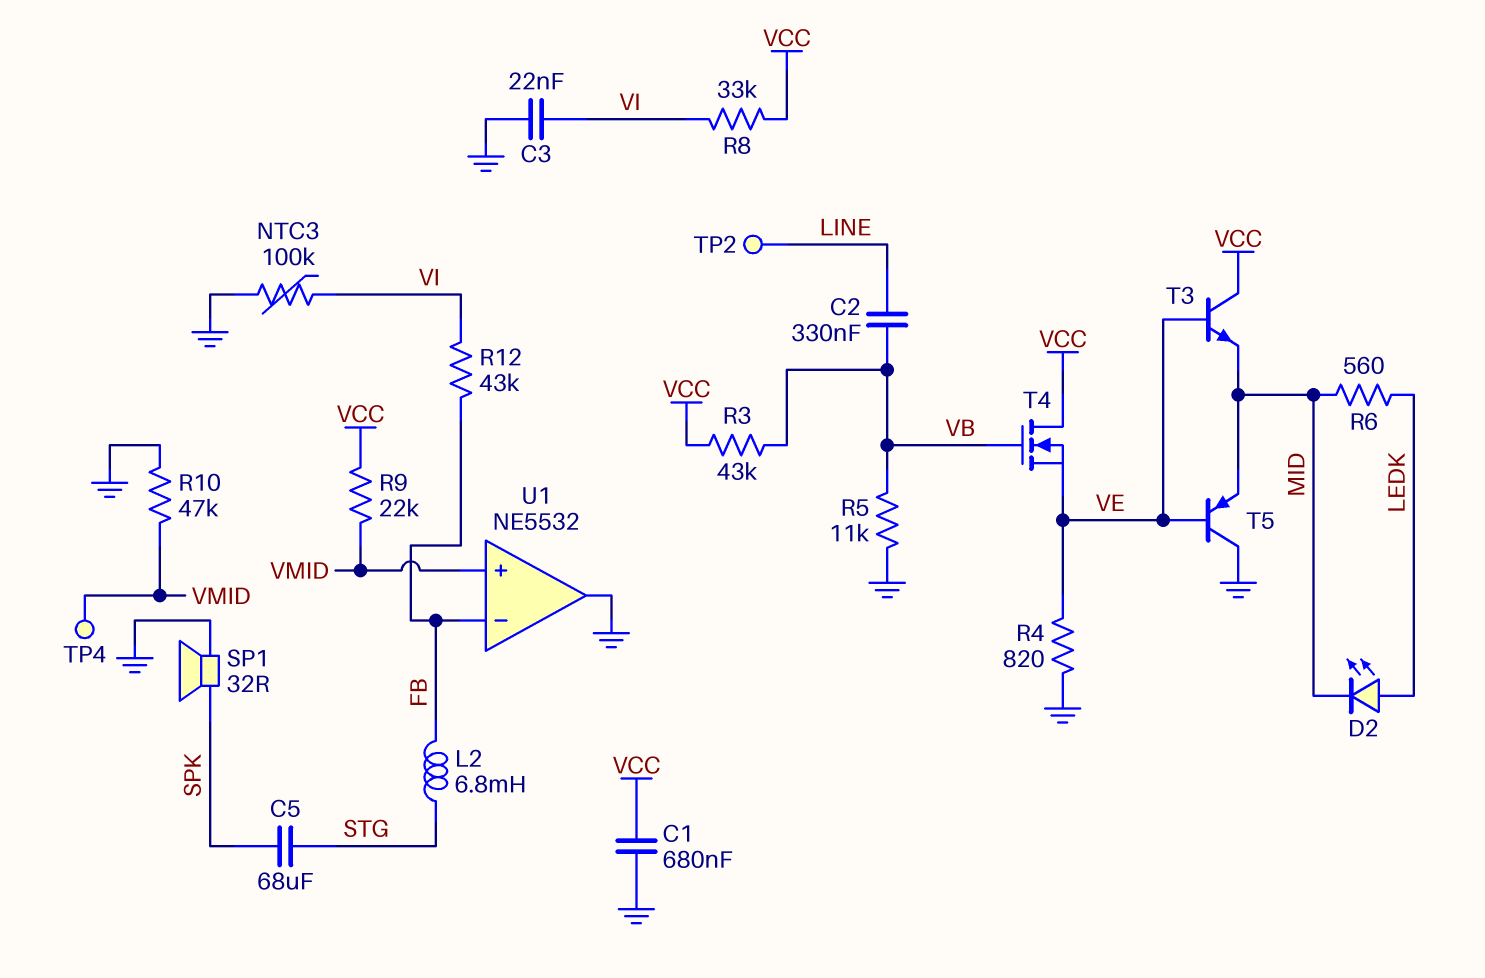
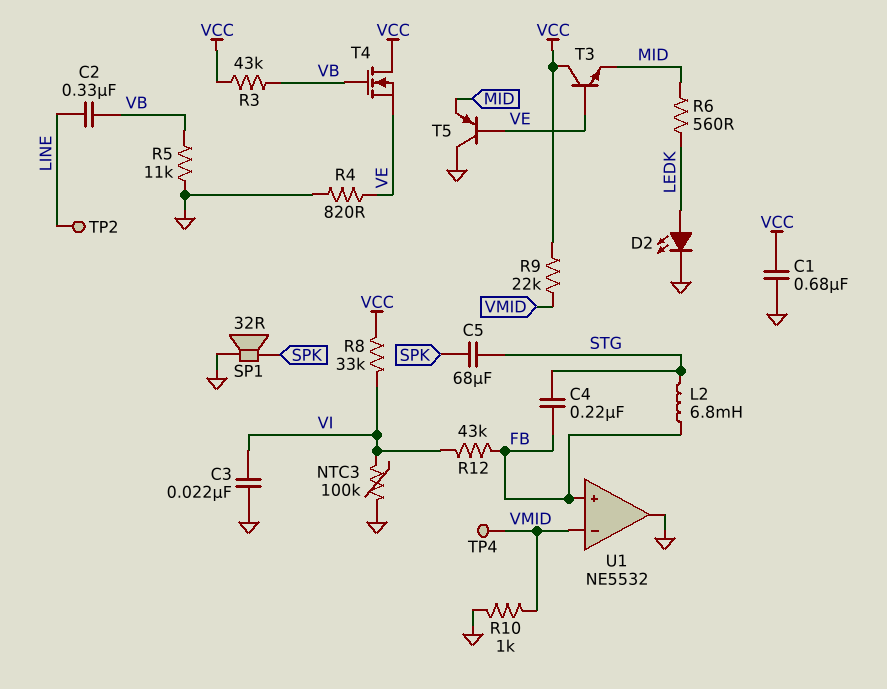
C4: none -> 220nF (FB, STG)
D2: LED (A LEDK, K MID) -> LED (A LEDK, K GND)
R10: 47k (GND, VMID) -> 1k (GND, VMID)
U1 pin in+: VMID -> FB
U1 pin in-: FB -> VMID

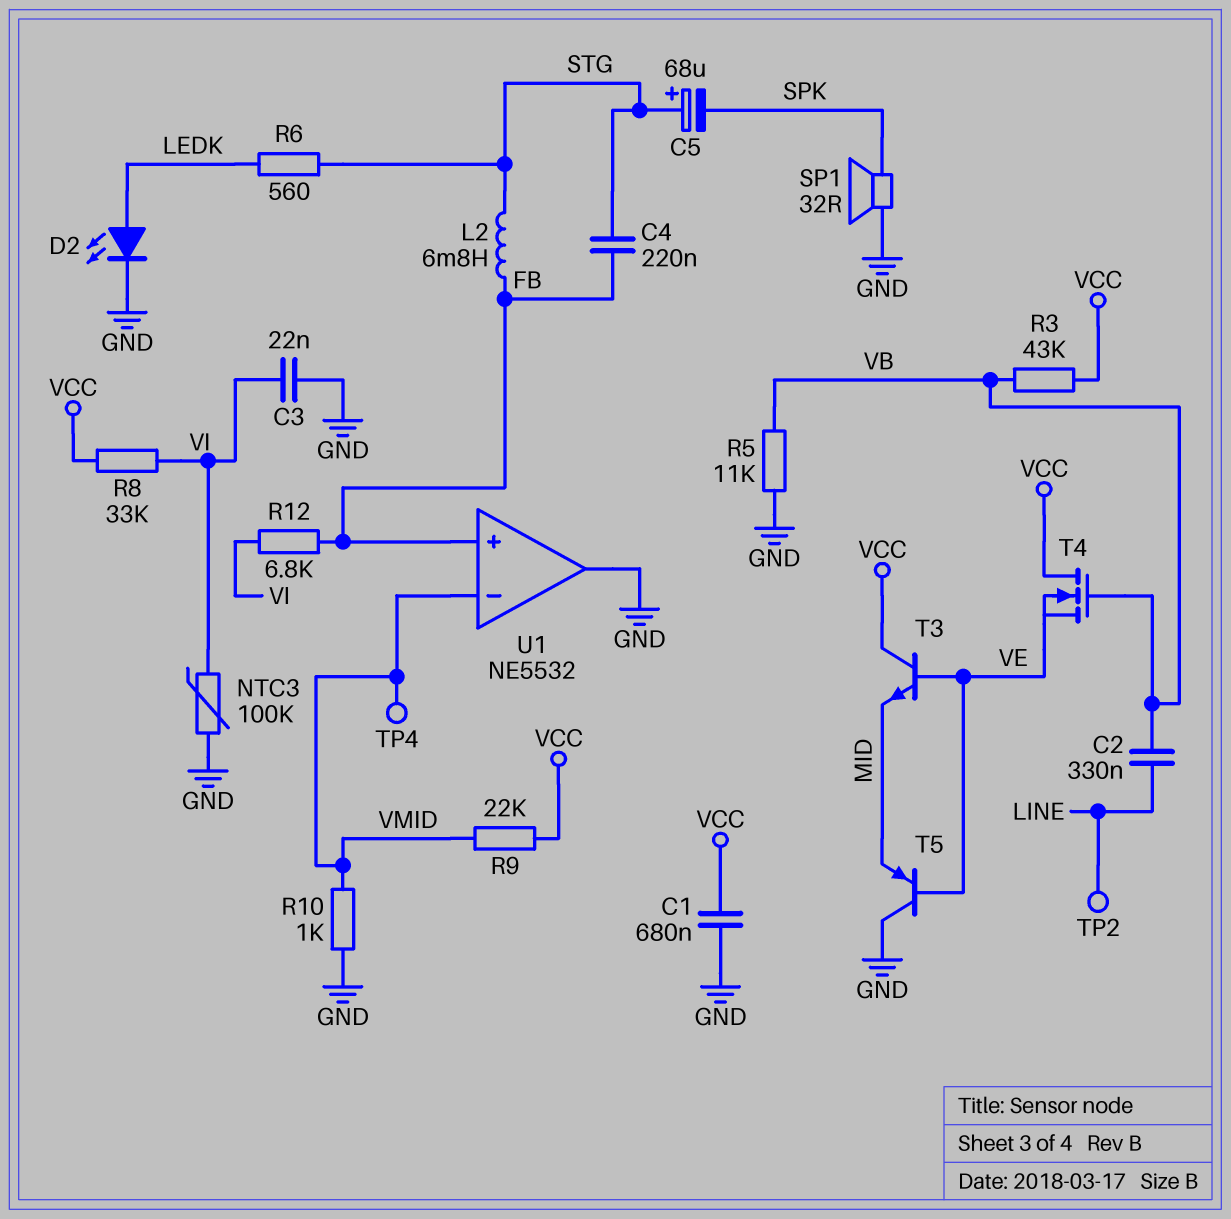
C5: 68uF (SPK, STG) -> 68uF (plus STG, minus SPK)
R4: 820 (GND, VE) -> none
R6: 560 (LEDK, MID) -> 560 (LEDK, STG)
R12: 43k (FB, VI) -> 6.8k (FB, VI)

